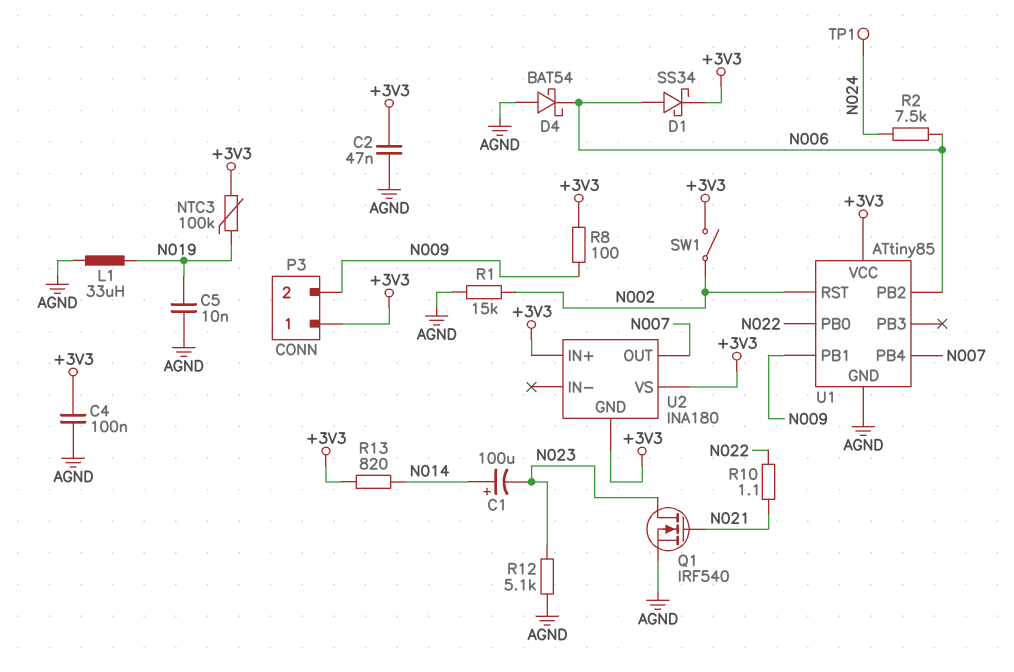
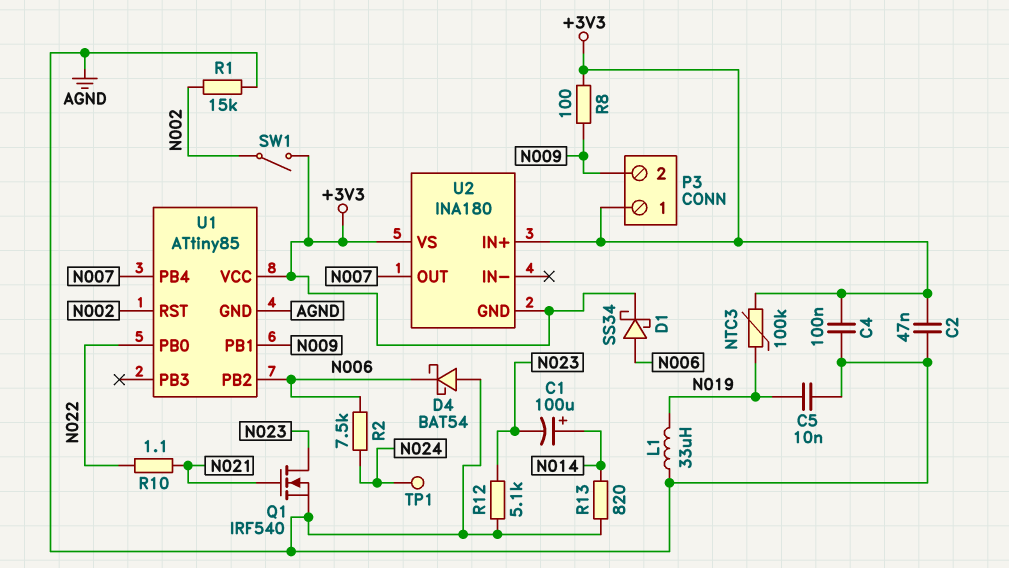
R13: 820 (+3V3, N014) -> 820 (AGND, N014)

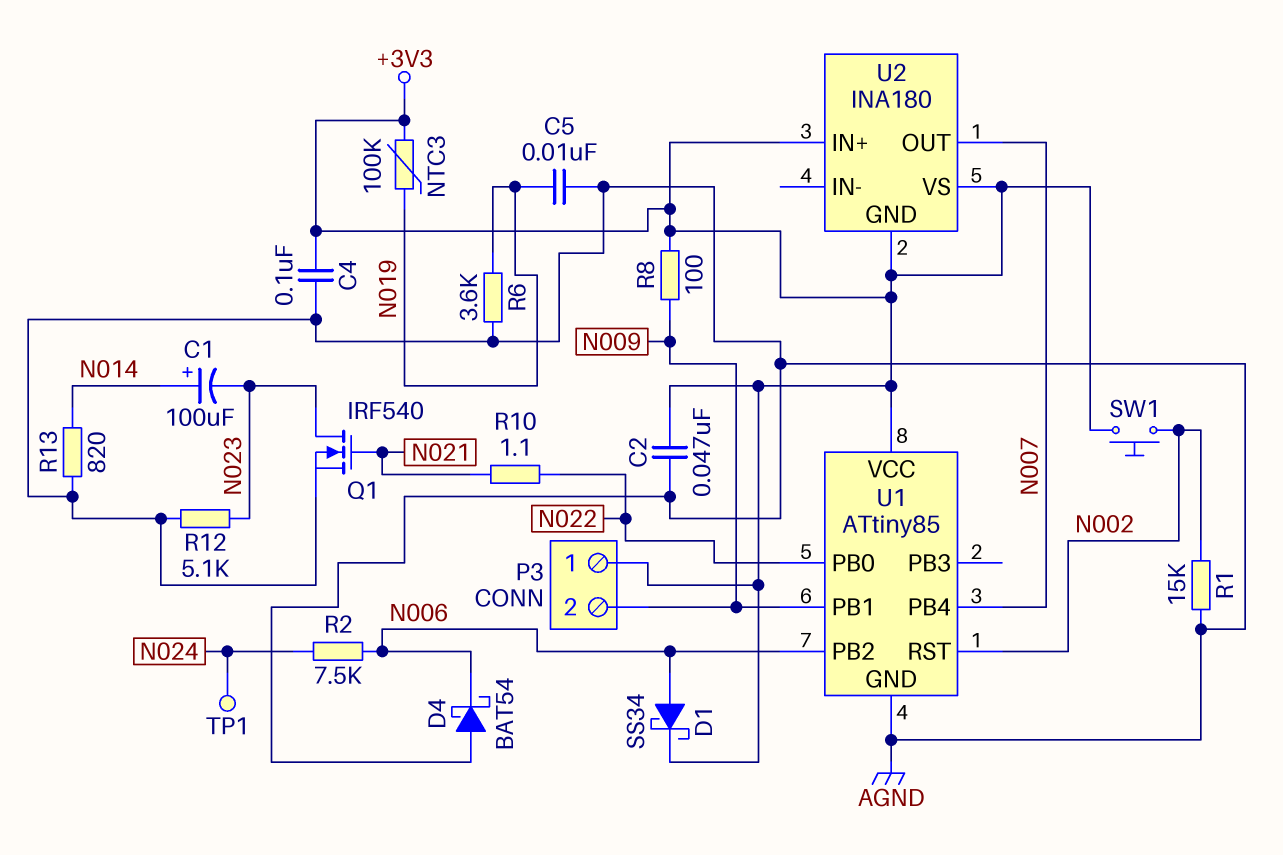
L1: 33uH (AGND, N019) -> none
R6: none -> 3.6k (AGND, N019)
SW1: switch (+3V3, N002) -> button (+3V3, N002)

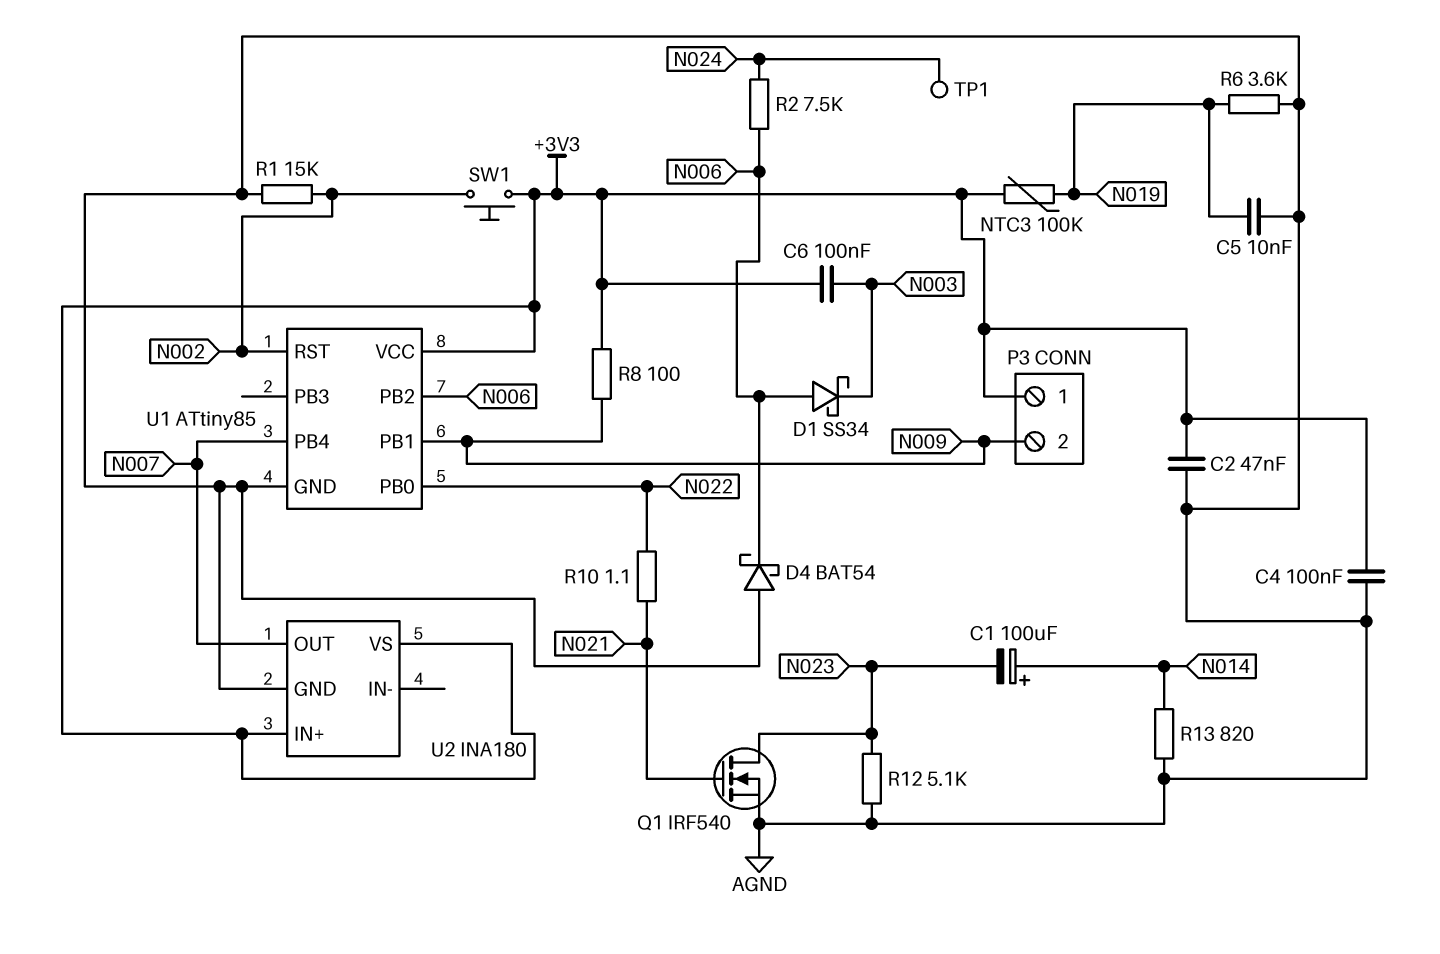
C6: none -> 100nF (+3V3, N003)
D1: schottky SS34 (A N006, K +3V3) -> schottky SS34 (A N006, K N003)
U2 pin GND: +3V3 -> AGND

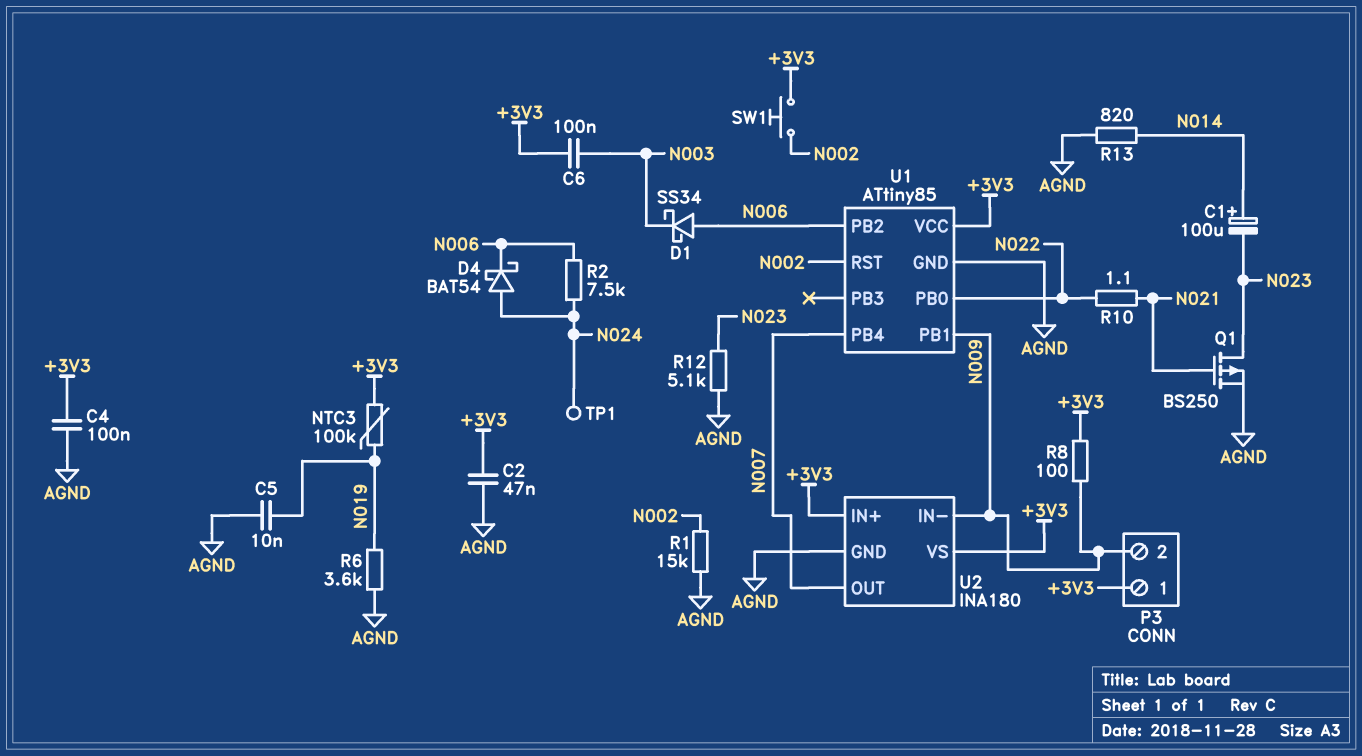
D4: schottky BAT54 (A AGND, K N006) -> schottky BAT54 (A N024, K N006)
Q1: NMOS IRF540 (G N021, D N023, S AGND) -> PMOS BS250 (G N021, D N023, S AGND)
U2 pin IN-: none -> N009

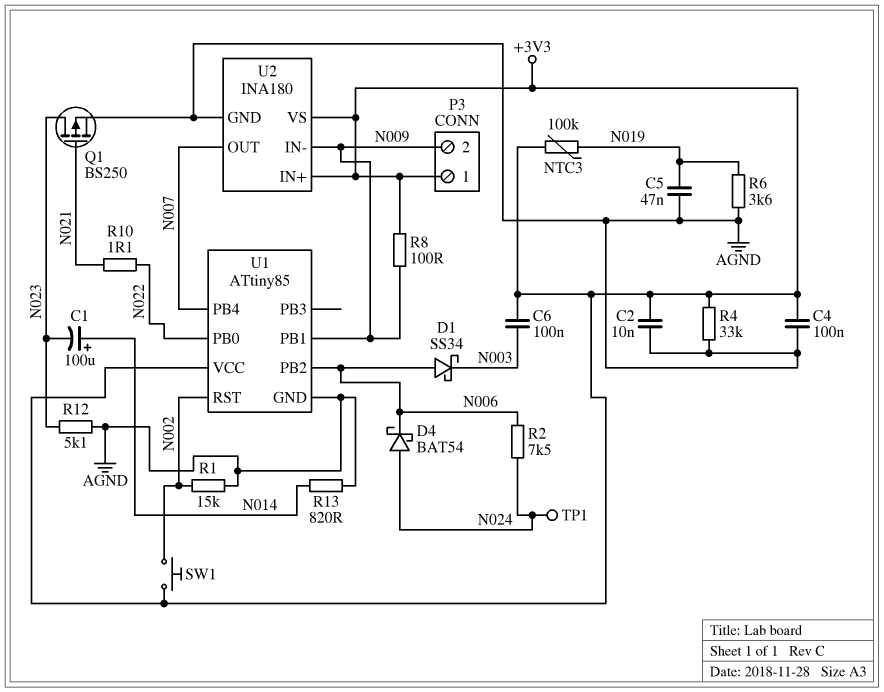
C2: 47nF (+3V3, AGND) -> 10nF (+3V3, AGND)
C5: 10nF (AGND, N019) -> 47nF (AGND, N019)
R4: none -> 33k (+3V3, AGND)

